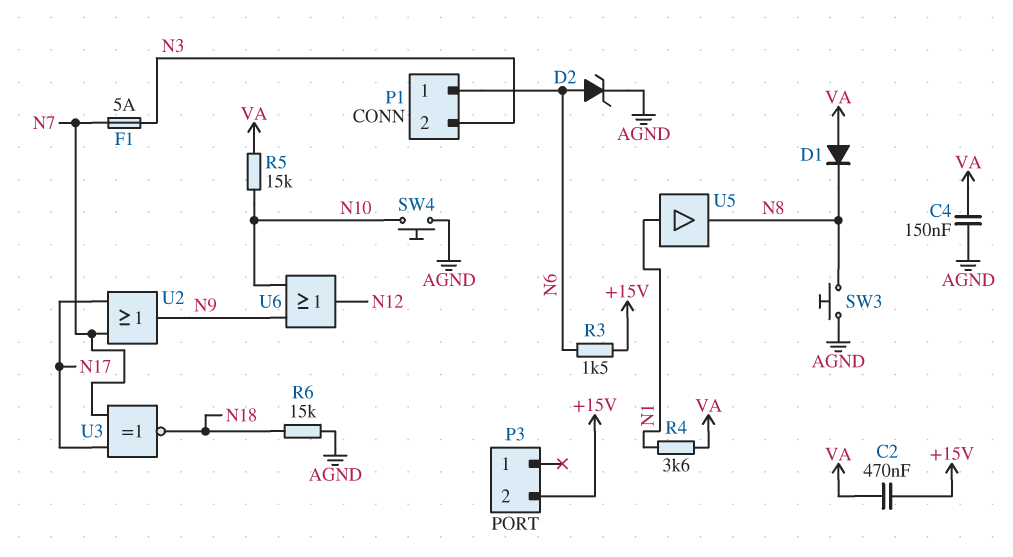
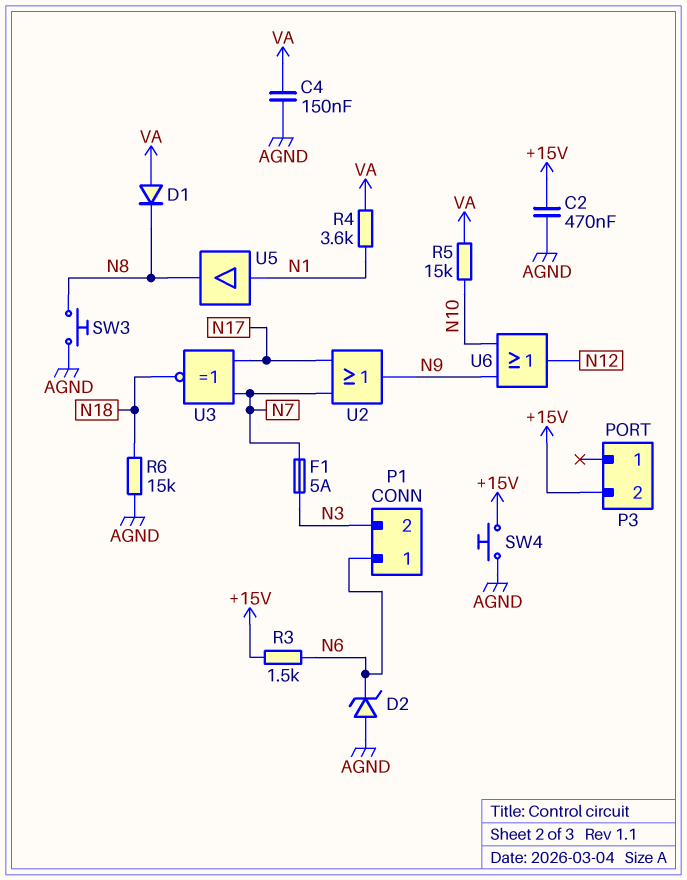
C2: 470nF (+15V, VA) -> 470nF (+15V, AGND)
D2: zener (A N6, K AGND) -> zener (A AGND, K N6)
SW4: button (AGND, N10) -> button (+15V, AGND)

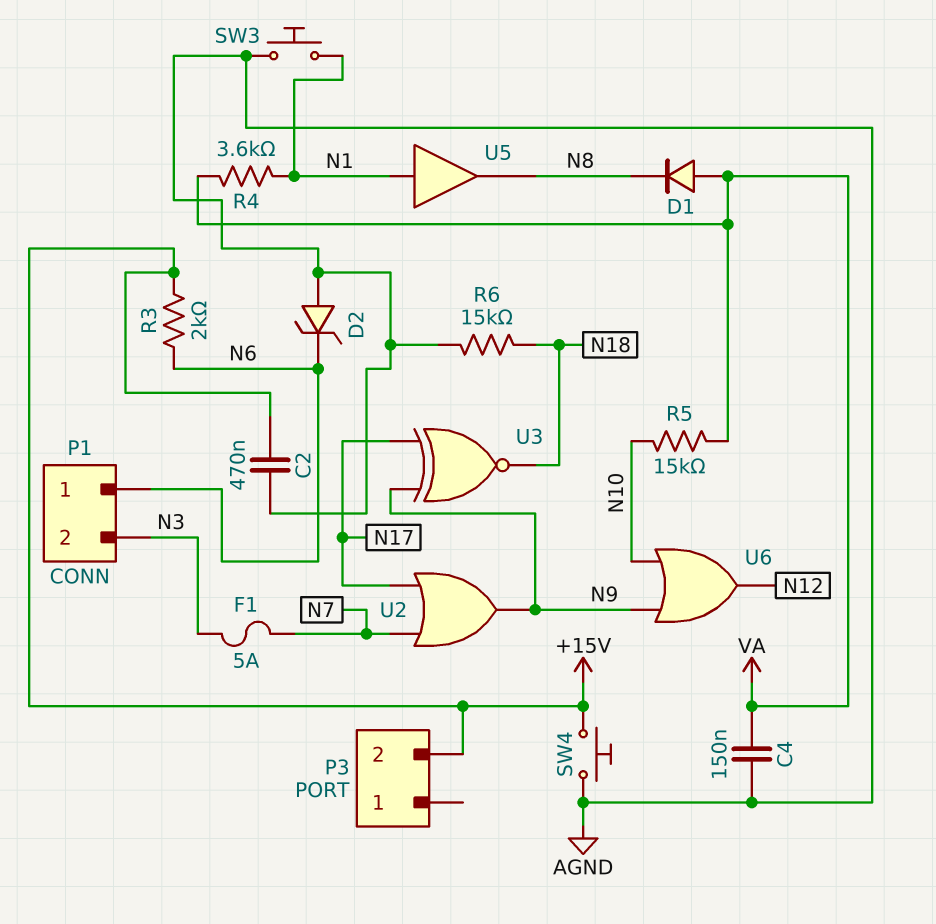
R3: 1.5k (+15V, N6) -> 2k (+15V, N6)
SW3: button (AGND, N8) -> button (AGND, N1)
U3: XNOR (in N7, in N17, out N18) -> XNOR (in N9, in N17, out N18)

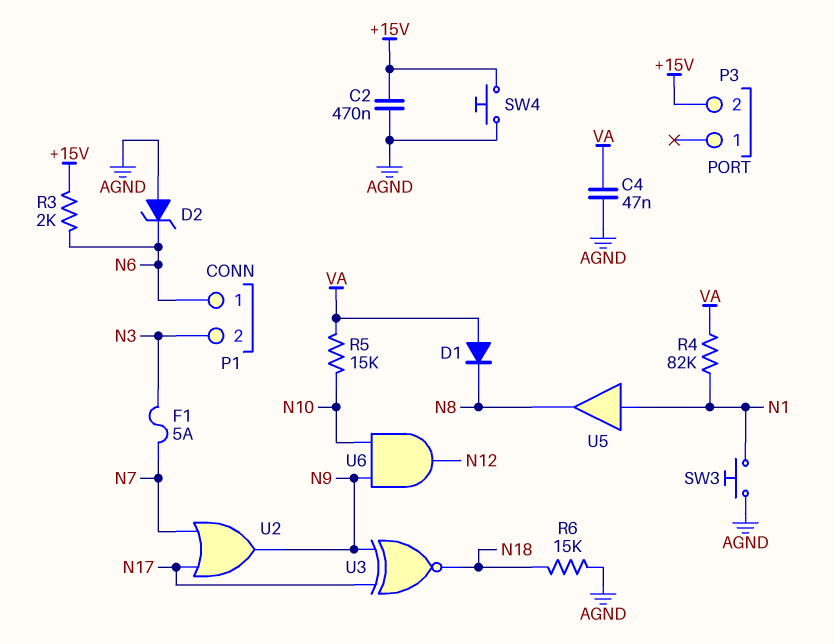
C4: 150nF (AGND, VA) -> 47nF (AGND, VA)
R4: 3.6k (N1, VA) -> 82k (N1, VA)
U6: OR (in N9, in N10, out N12) -> AND (in N9, in N10, out N12)

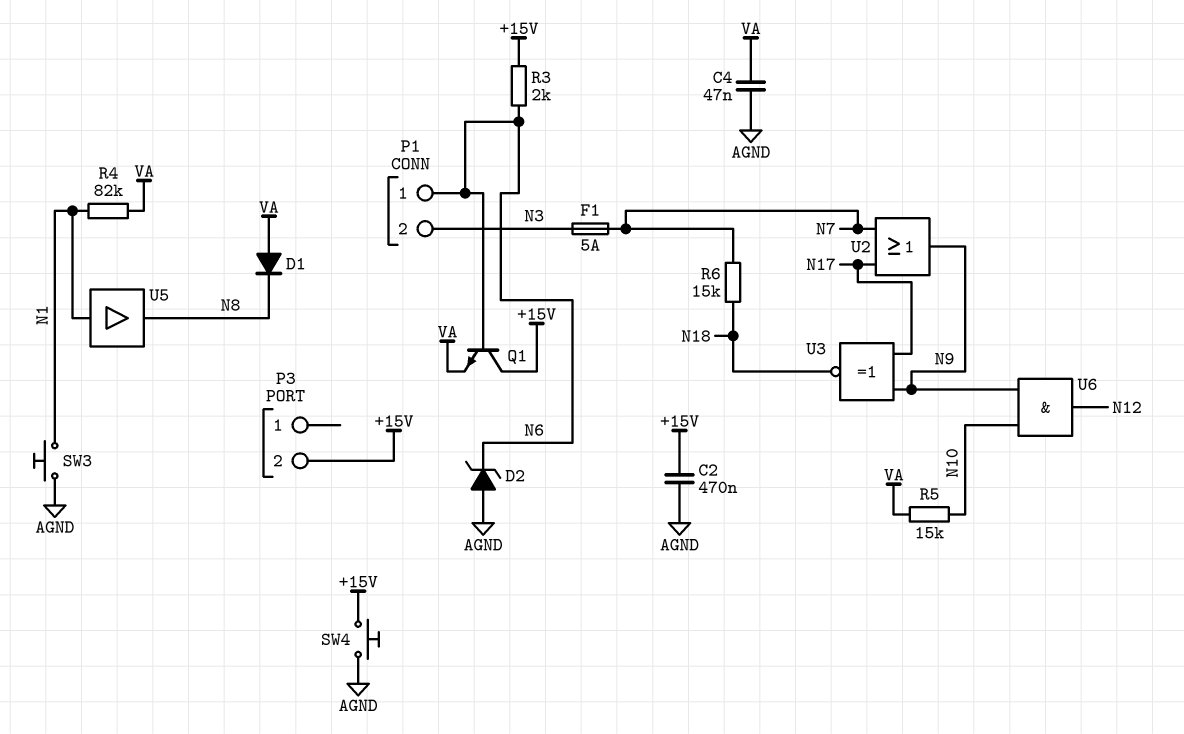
Q1: none -> NPN (B N6, C +15V, E VA)
R6: 15k (AGND, N18) -> 15k (N7, N18)

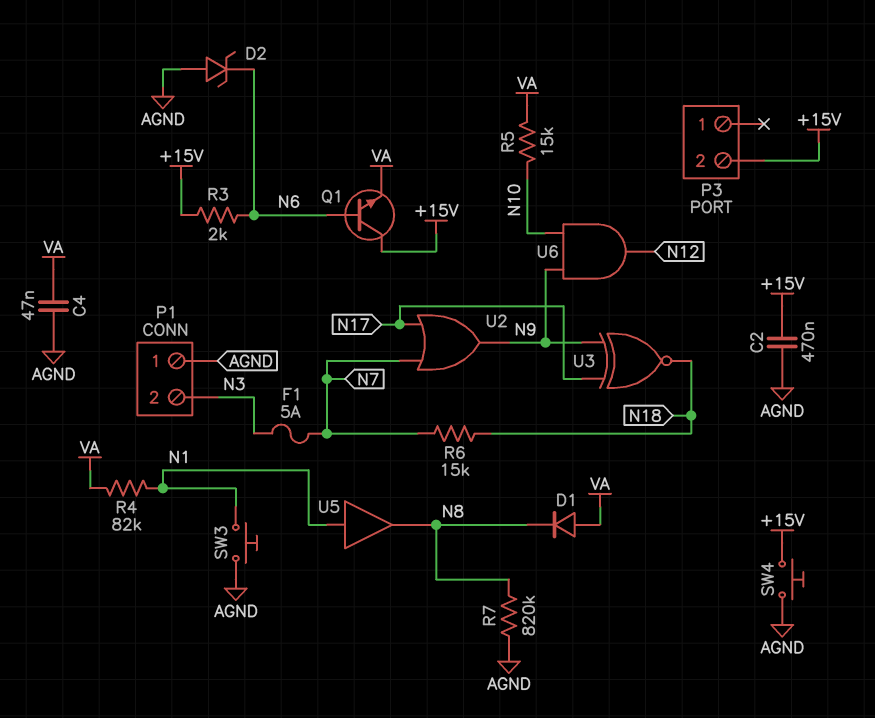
P1 pin 1: N6 -> AGND
R7: none -> 820k (AGND, N8)

